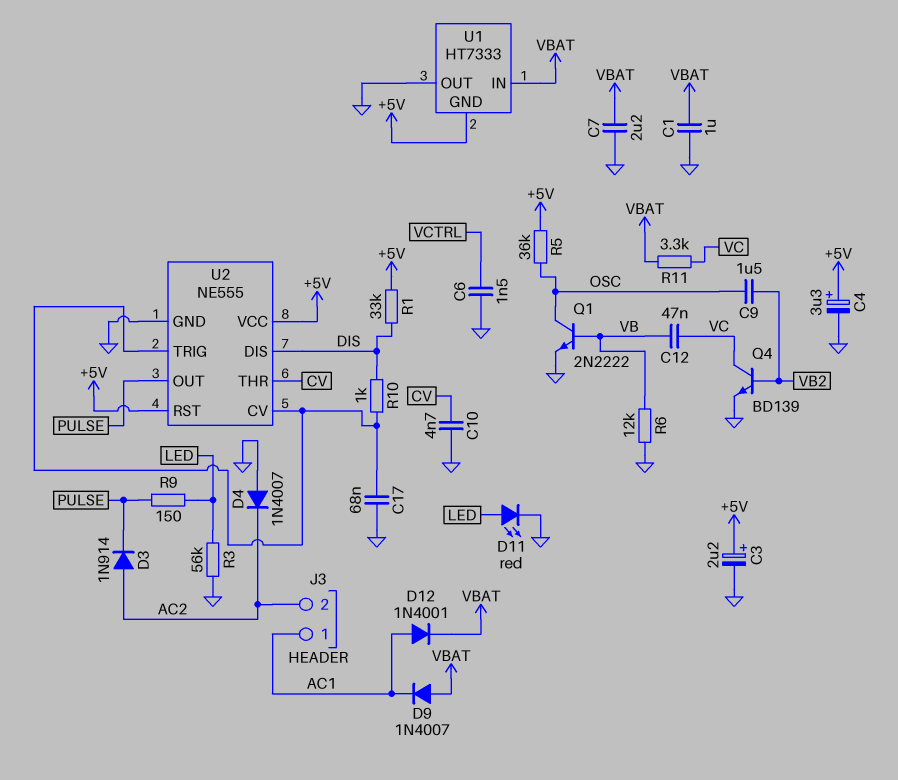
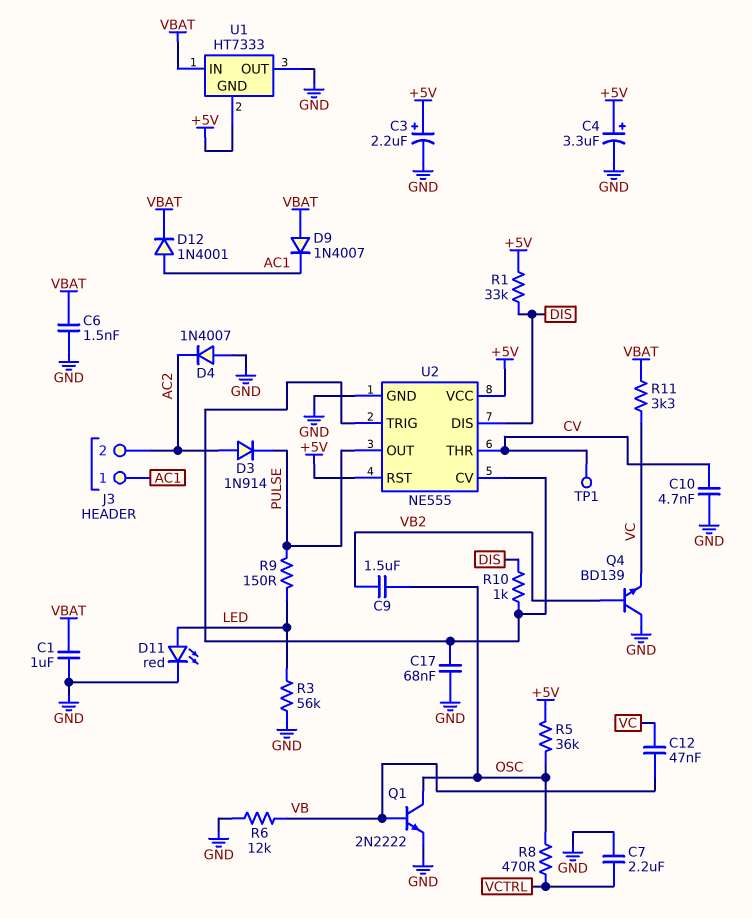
C6: 1.5nF (GND, VCTRL) -> 1.5nF (GND, VBAT)
C7: 2.2uF (GND, VBAT) -> 2.2uF (GND, VCTRL)
Q4: NPN BD139 (B VB2, C VC, E GND) -> NPN BD139 (B VB2, C GND, E VC)
R8: none -> 470 (OSC, VCTRL)
TP1: none -> test point (CV)

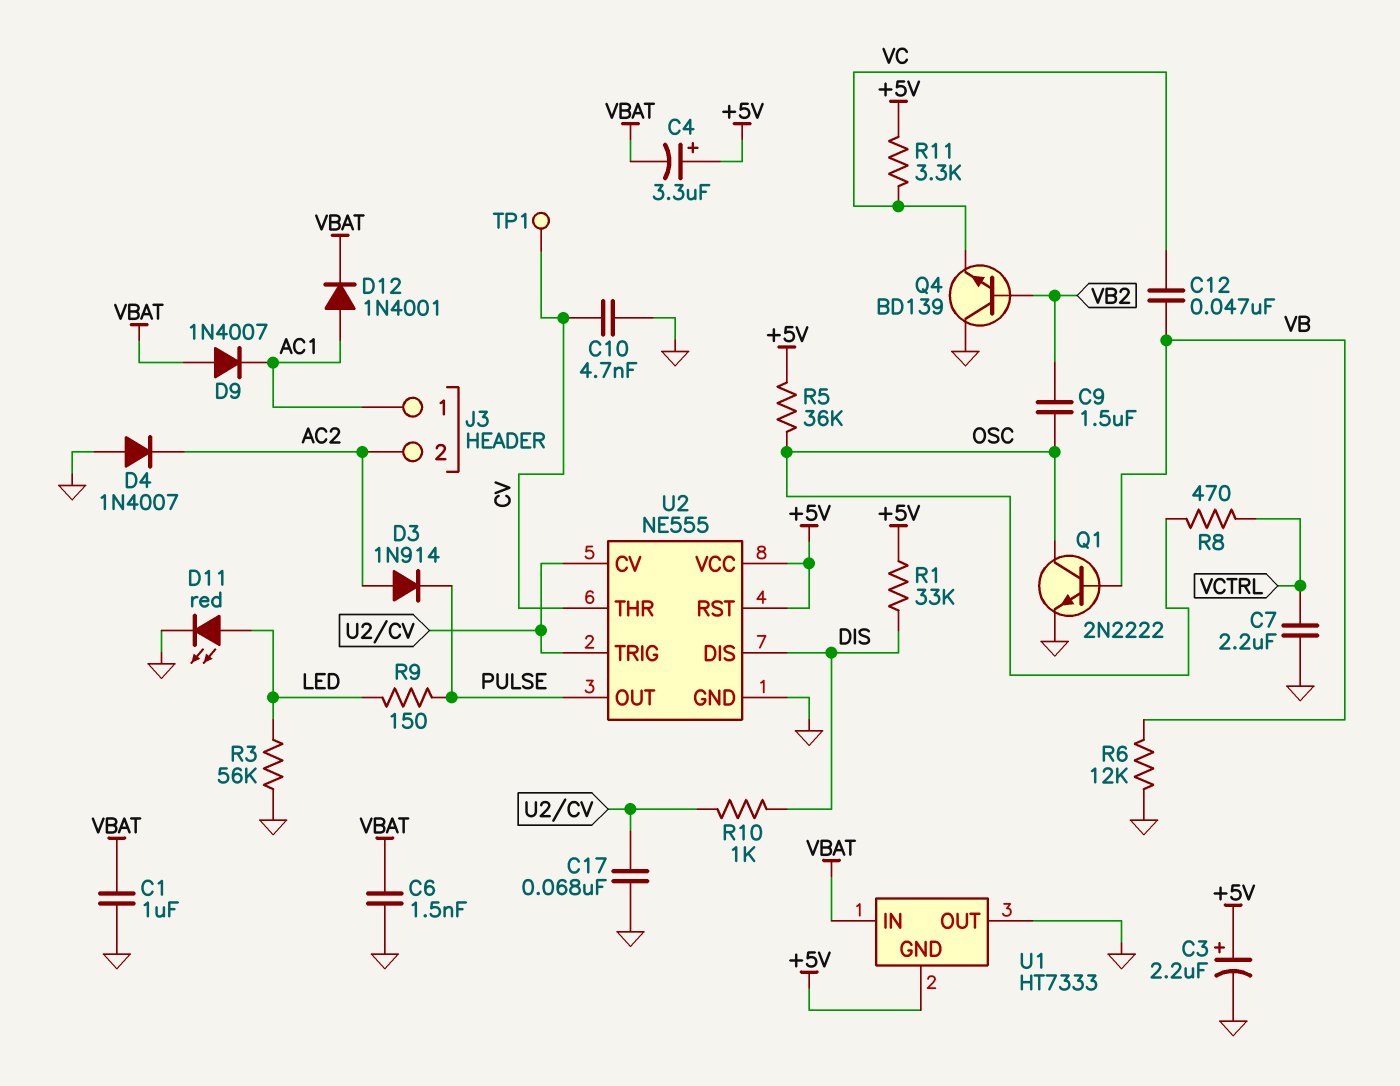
C4: 3.3uF (plus +5V, minus GND) -> 3.3uF (plus +5V, minus VBAT)
R11: 3.3k (VBAT, VC) -> 3.3k (+5V, VC)

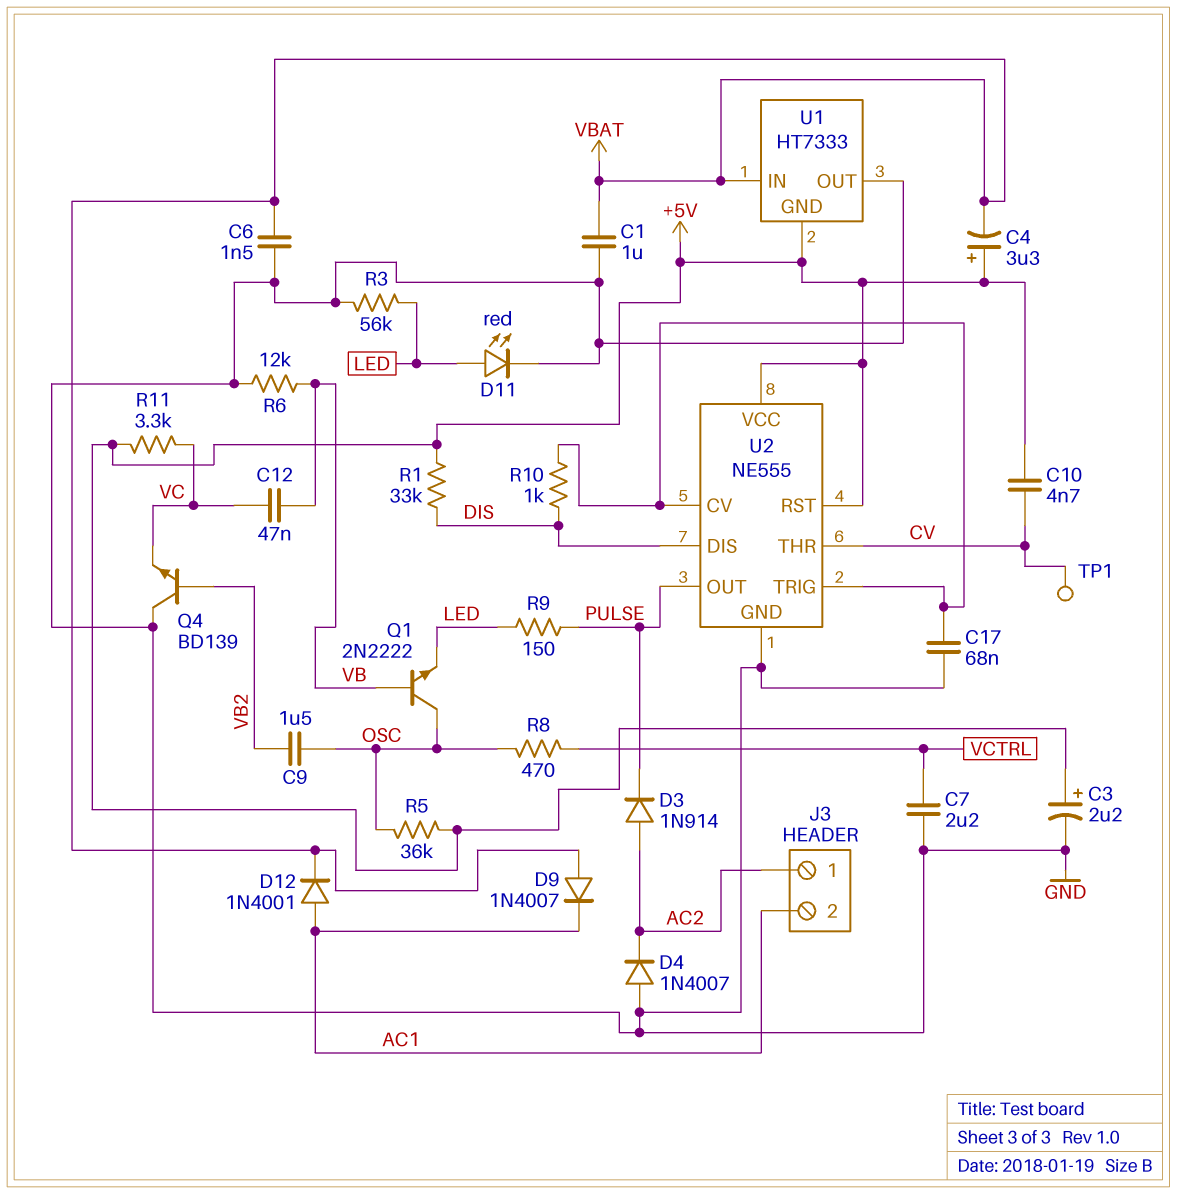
C10: 4.7nF (CV, GND) -> 4.7nF (+5V, CV)
J3 pin 1: AC1 -> AC2
J3 pin 2: AC2 -> AC1
Q1: NPN 2N2222 (B VB, C OSC, E GND) -> NPN 2N2222 (B VB, C OSC, E LED)

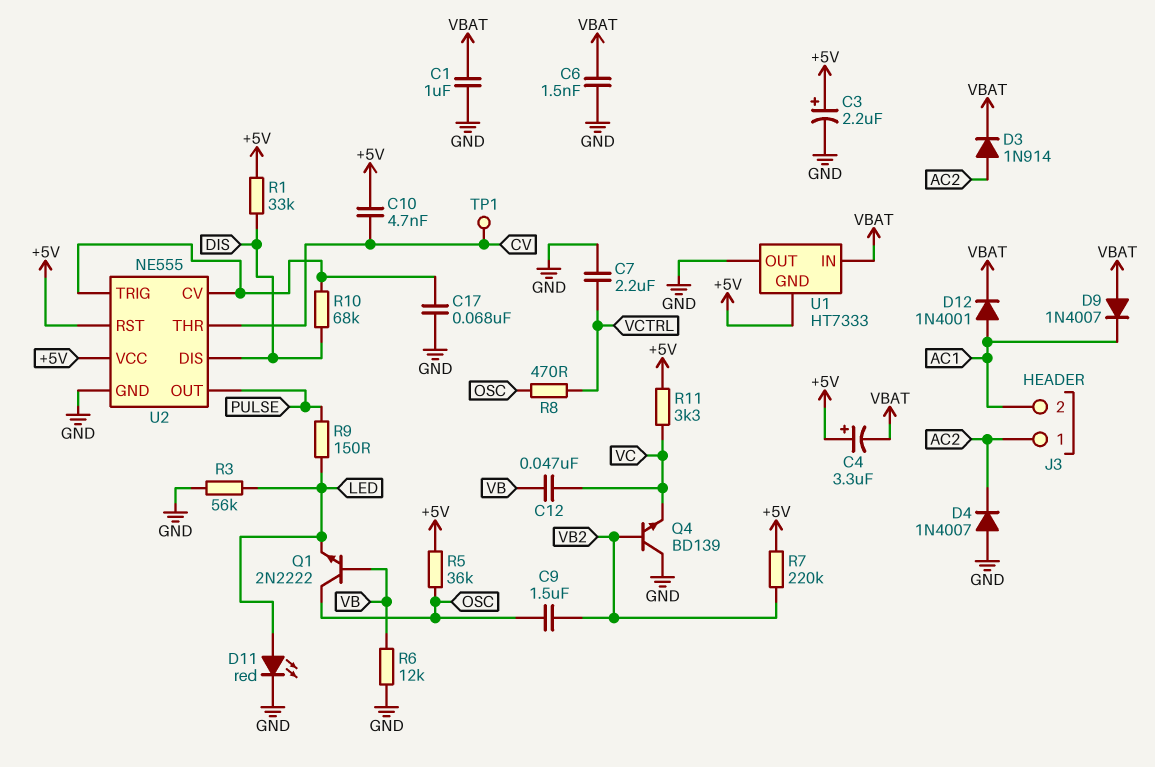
D3: diode 1N914 (A AC2, K PULSE) -> diode 1N914 (A AC2, K VBAT)
R7: none -> 220k (+5V, VB2)
R10: 1k (DIS, U2/CV) -> 68k (DIS, U2/CV)

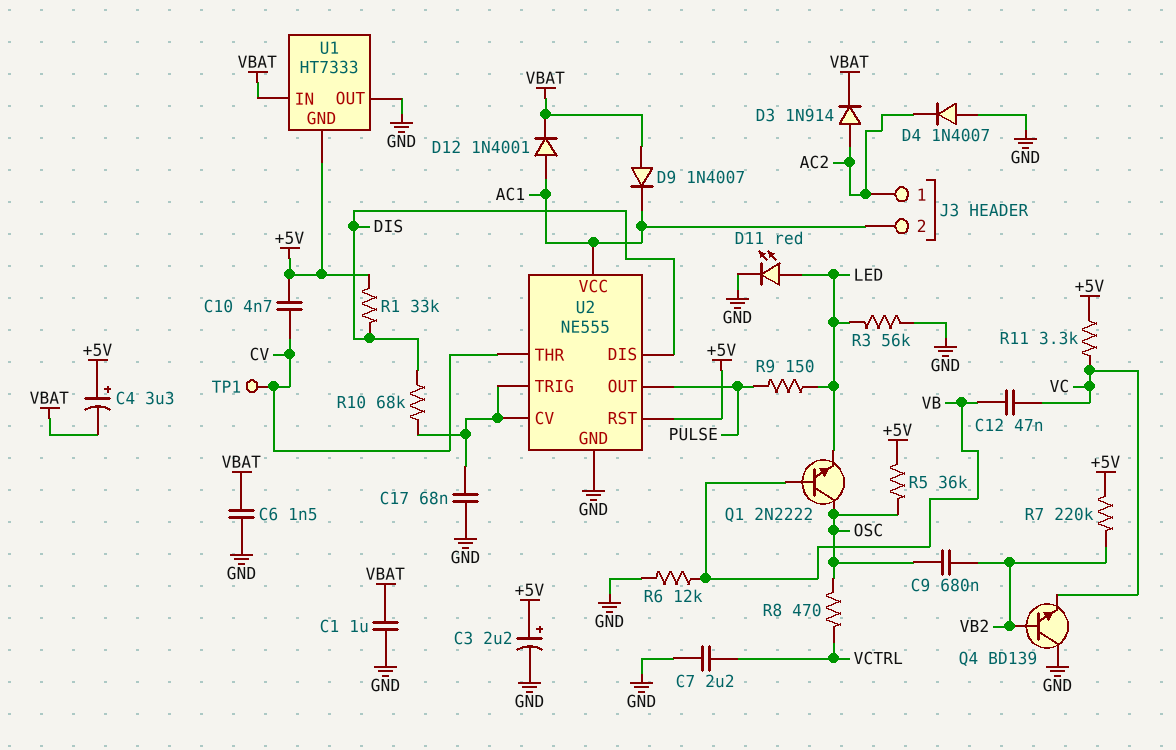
C9: 1.5uF (OSC, VB2) -> 680nF (OSC, VB2)
U2 pin VCC: +5V -> AC1

